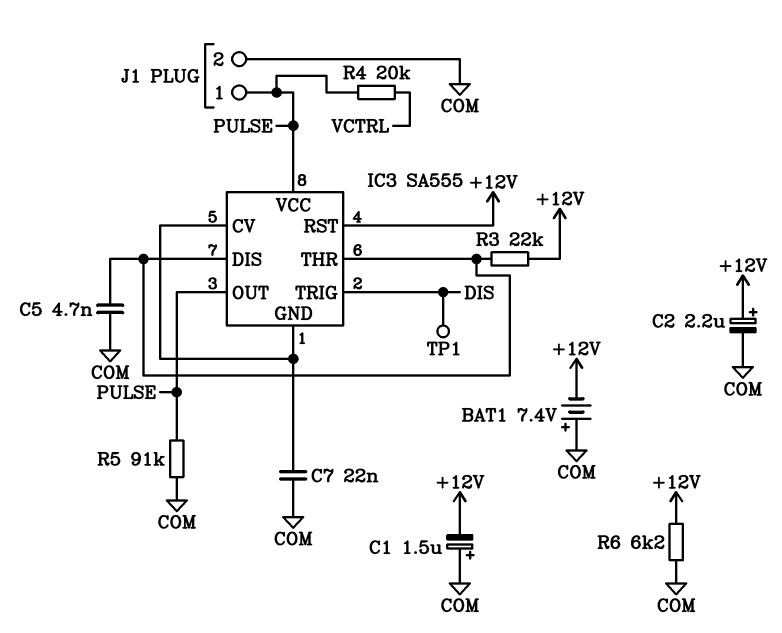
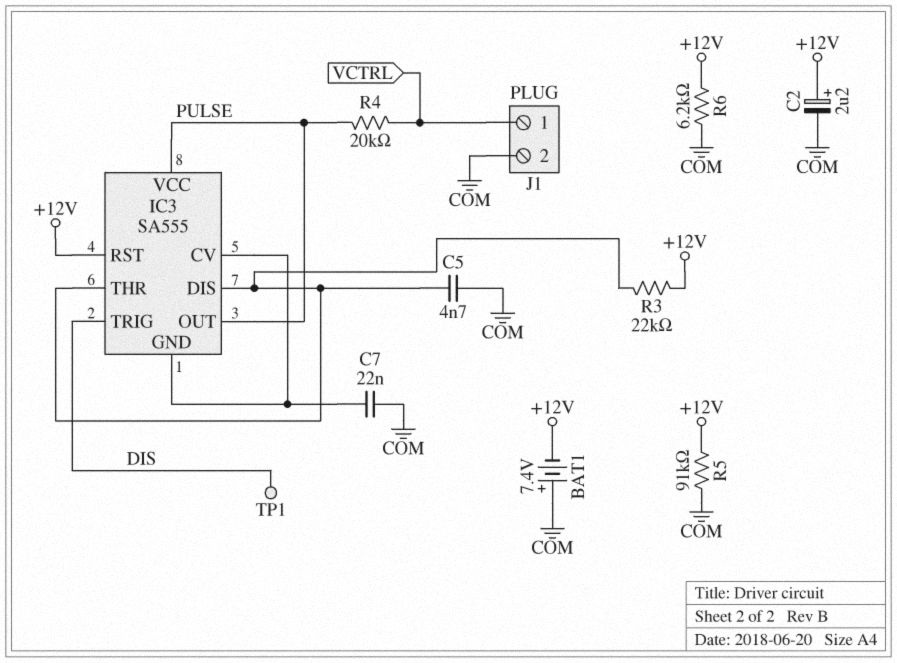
C1: 1.5uF (plus COM, minus +12V) -> none
J1 pin 1: PULSE -> VCTRL
R5: 91k (COM, PULSE) -> 91k (+12V, COM)

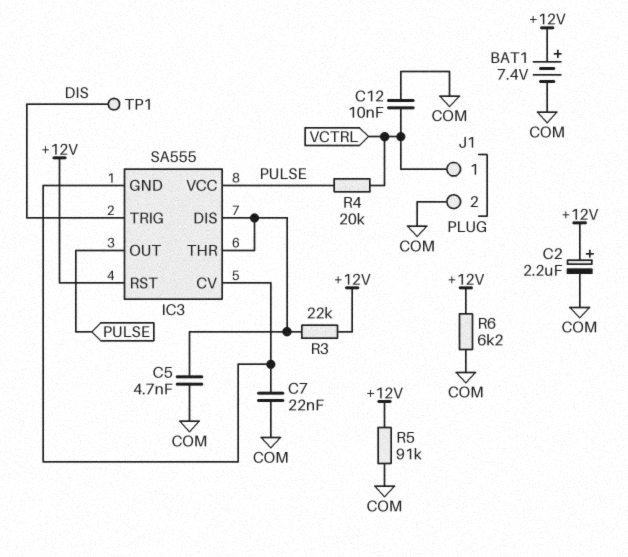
BAT1: 7.4V (plus COM, minus +12V) -> 7.4V (plus +12V, minus COM)
C12: none -> 10nF (COM, VCTRL)

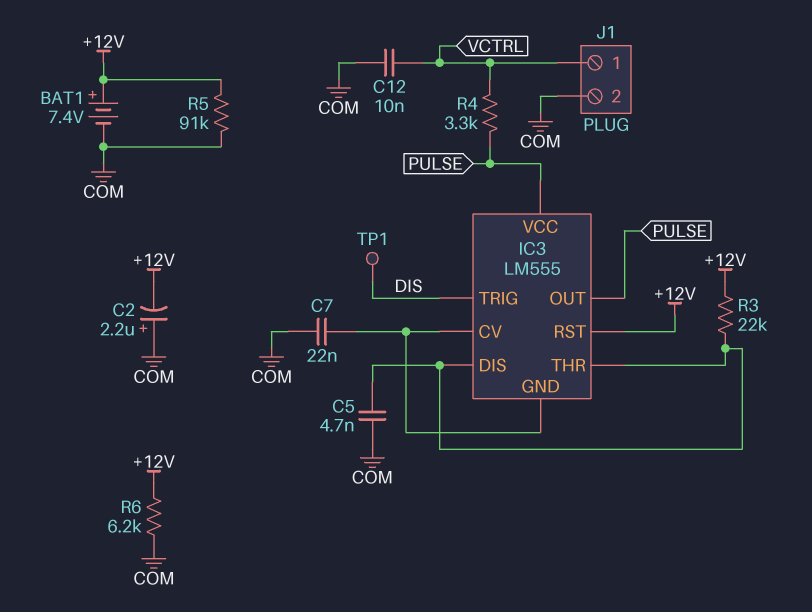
C2: 2.2uF (plus +12V, minus COM) -> 2.2uF (plus COM, minus +12V)
IC3: SA555 -> LM555
R4: 20k (PULSE, VCTRL) -> 3.3k (PULSE, VCTRL)

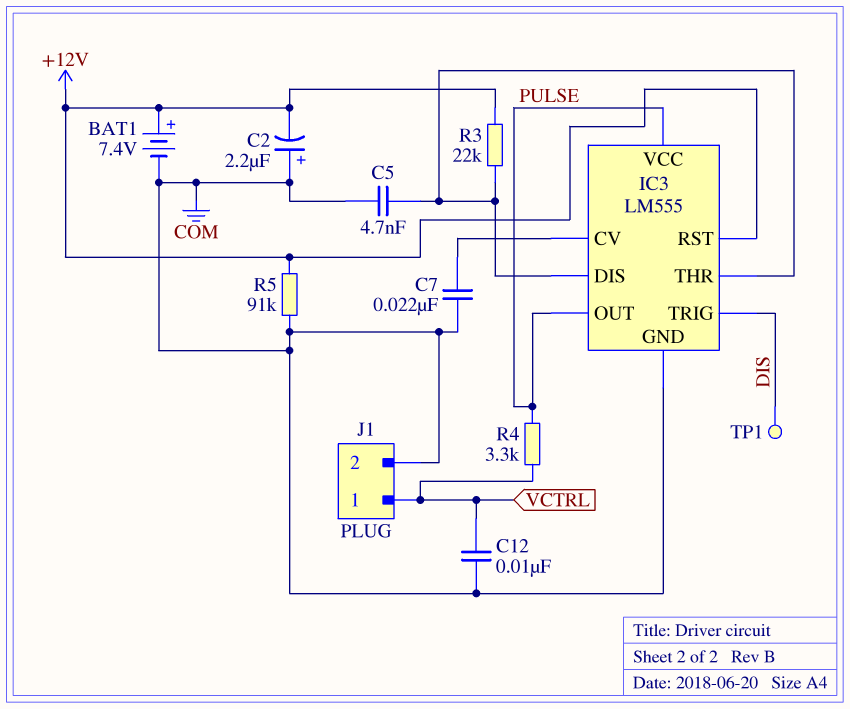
IC3 pin GND: IC3/CV -> COM
R6: 6.2k (+12V, COM) -> none

